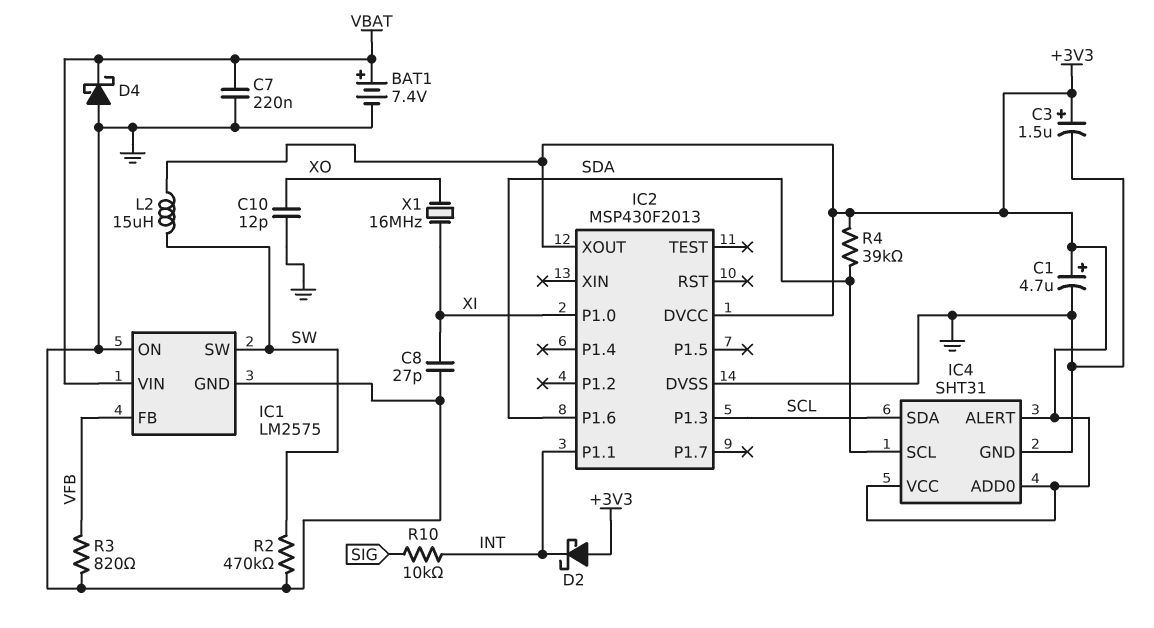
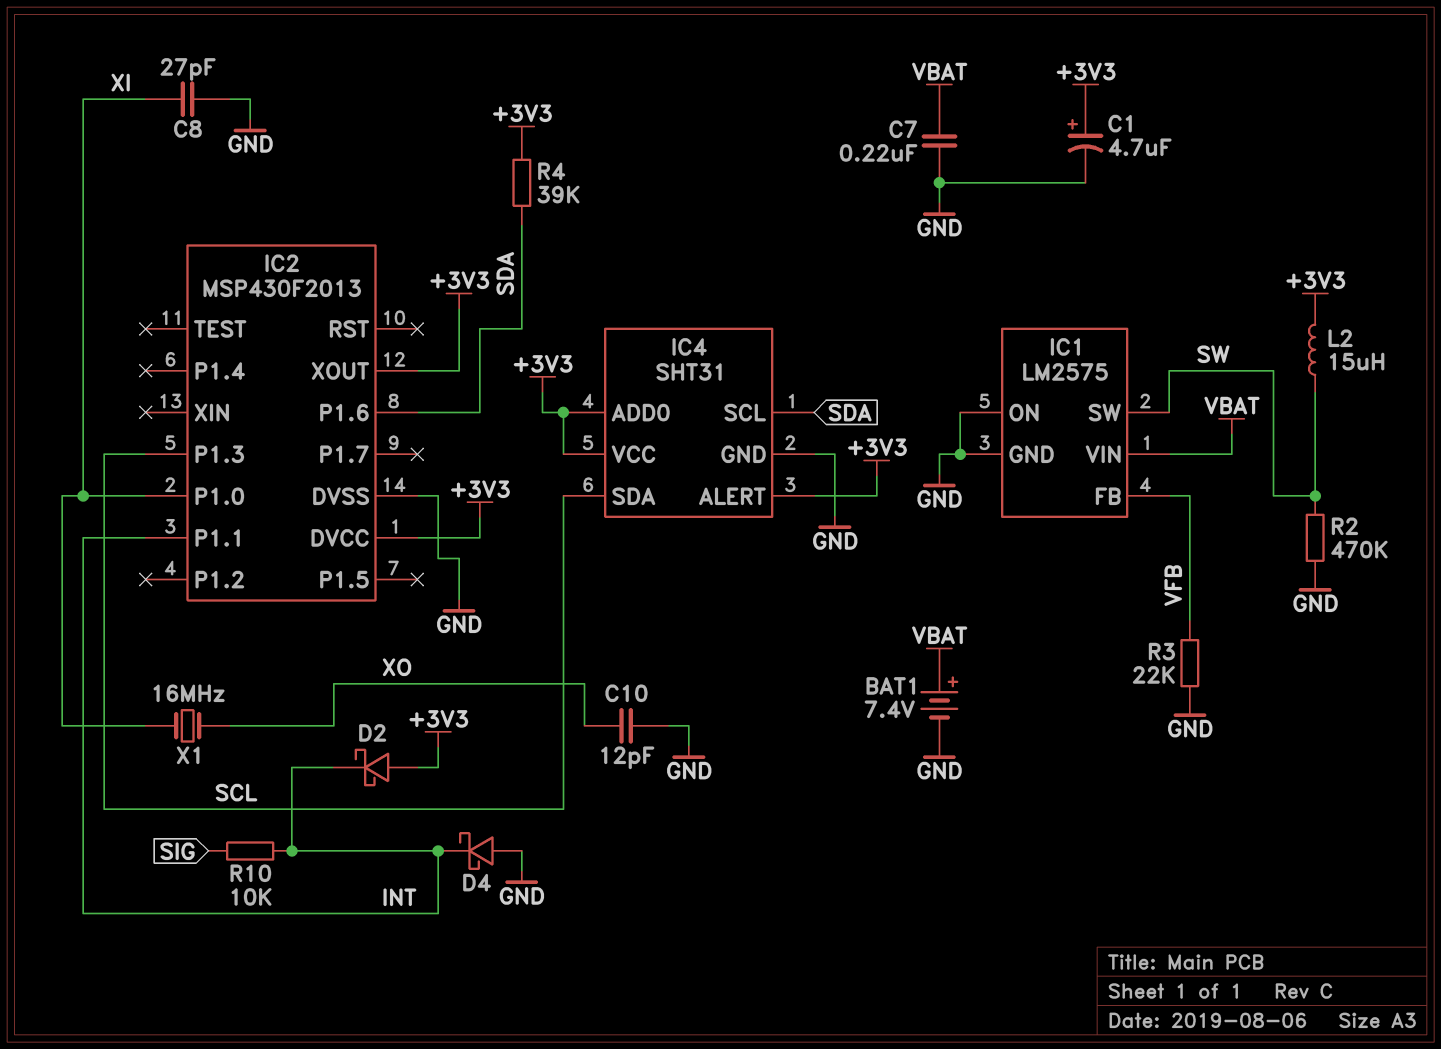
C3: 1.5uF (plus +3V3, minus GND) -> none
D4: schottky (A GND, K VBAT) -> schottky (A GND, K INT)
R3: 820 (GND, VFB) -> 22k (GND, VFB)

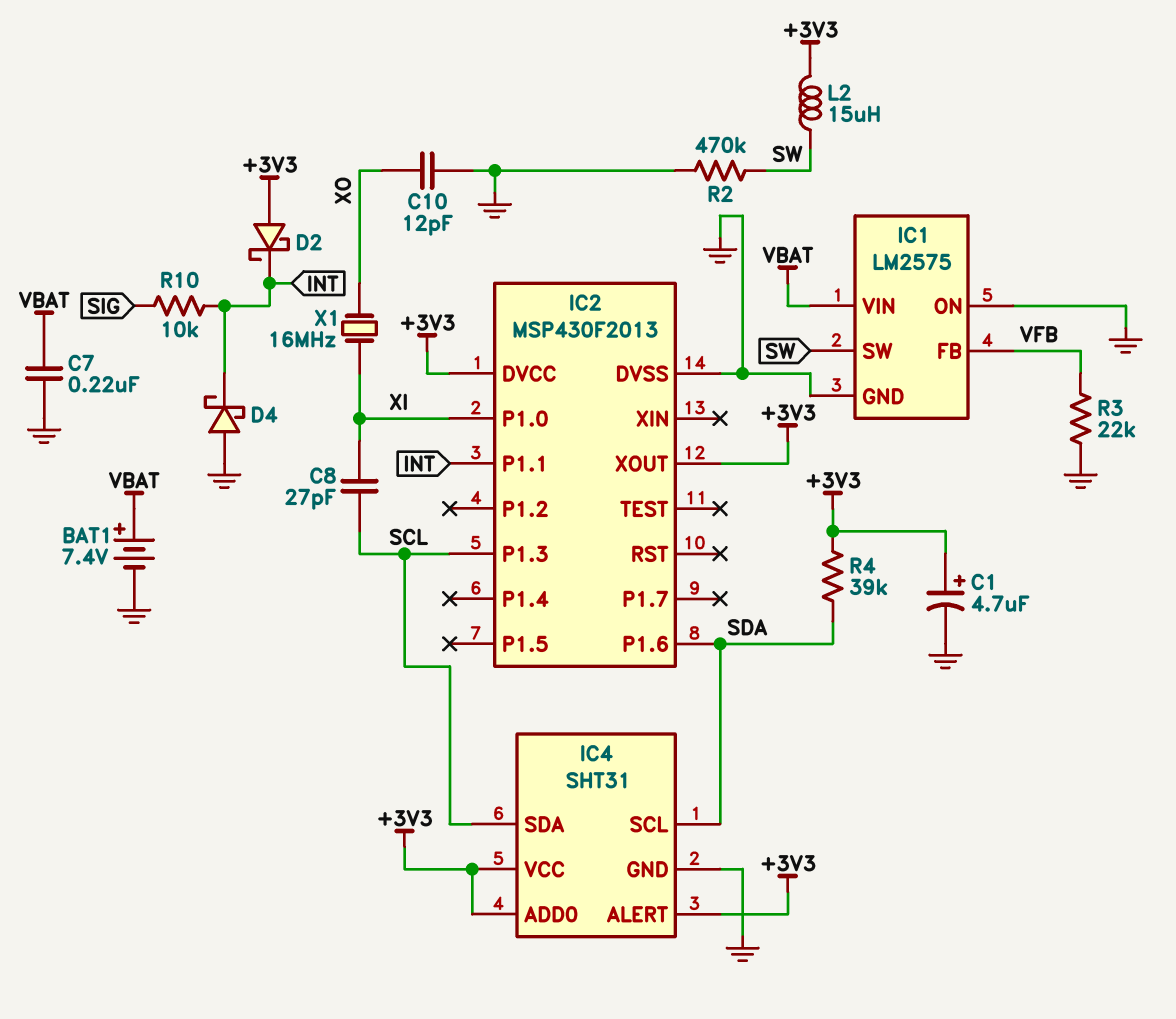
C8: 27pF (GND, XI) -> 27pF (SCL, XI)

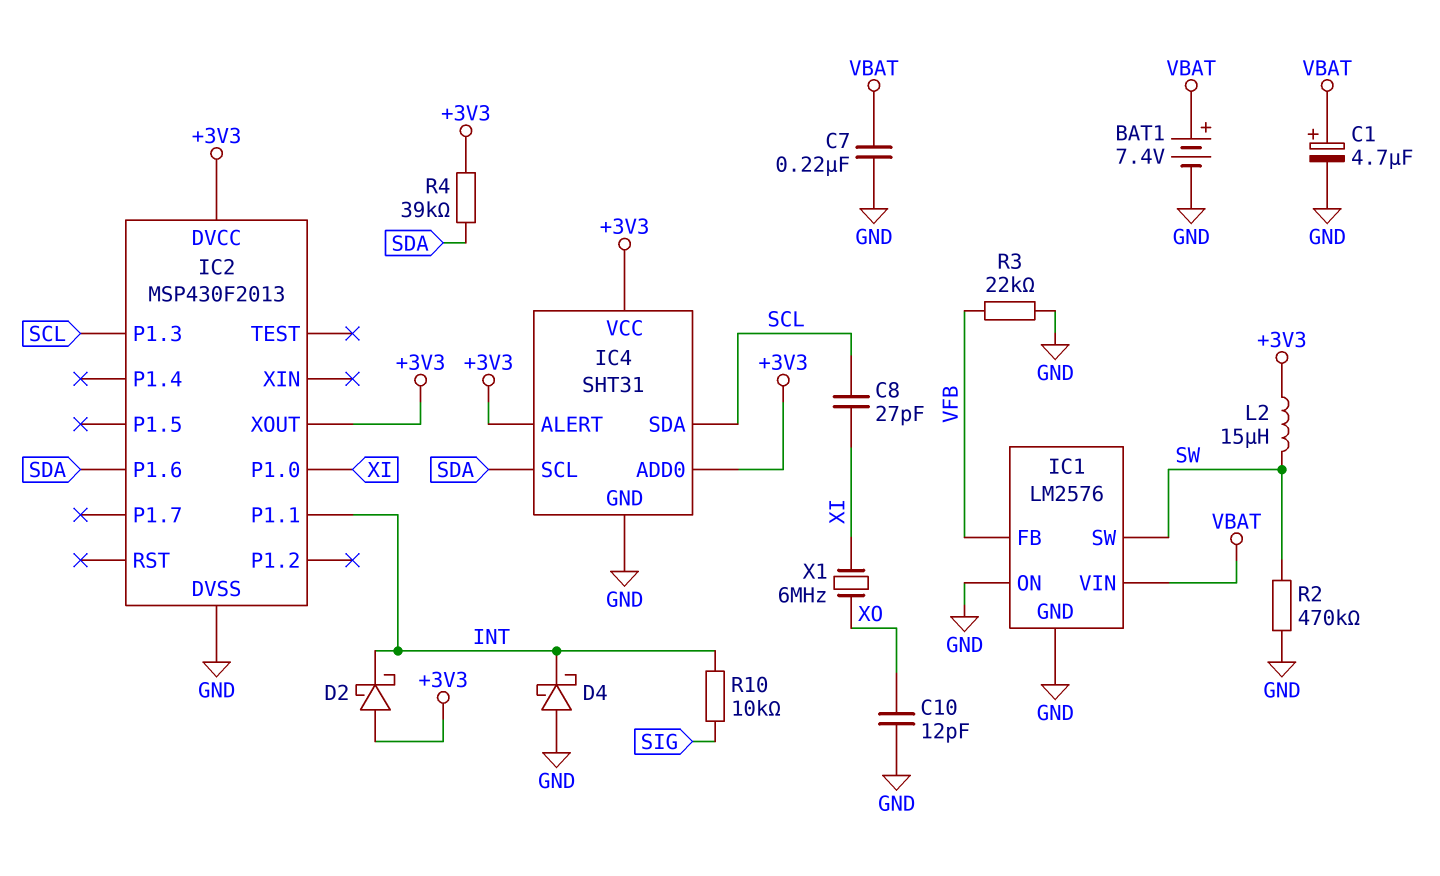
C1: 4.7uF (plus +3V3, minus GND) -> 4.7uF (plus VBAT, minus GND)
IC1: LM2575 -> LM2576
X1: 16MHz (XI, XO) -> 6MHz (XI, XO)

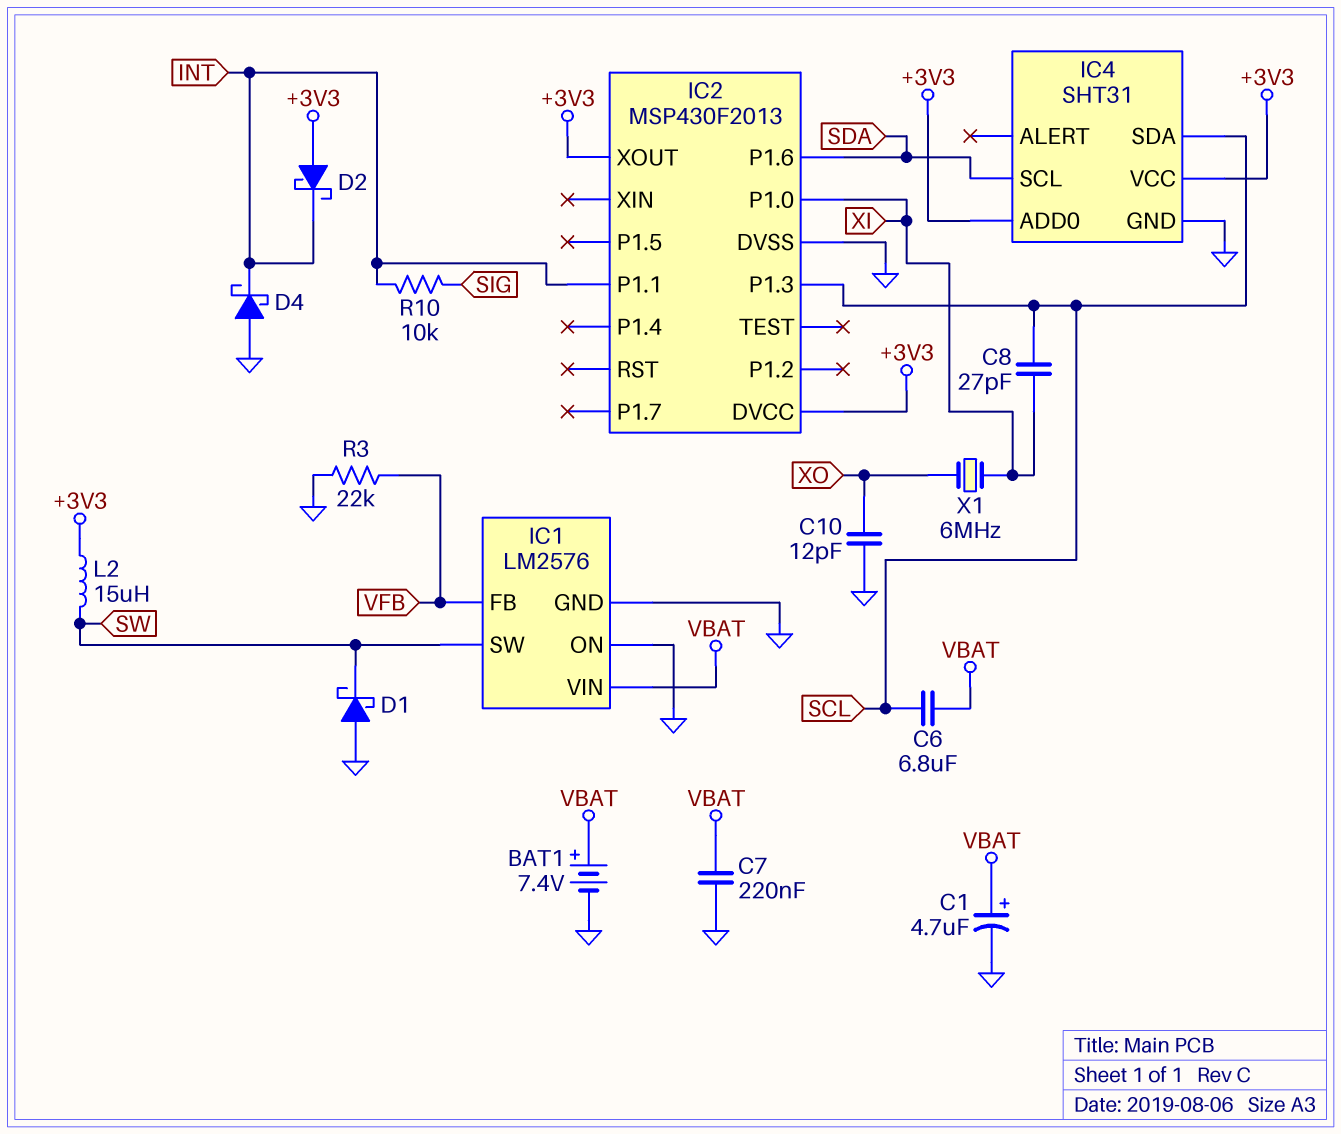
C6: none -> 6.8uF (SCL, VBAT)
D1: none -> schottky (A GND, K SW)
IC4 pin ALERT: +3V3 -> none
R2: 470k (GND, SW) -> none
R4: 39k (+3V3, SDA) -> none

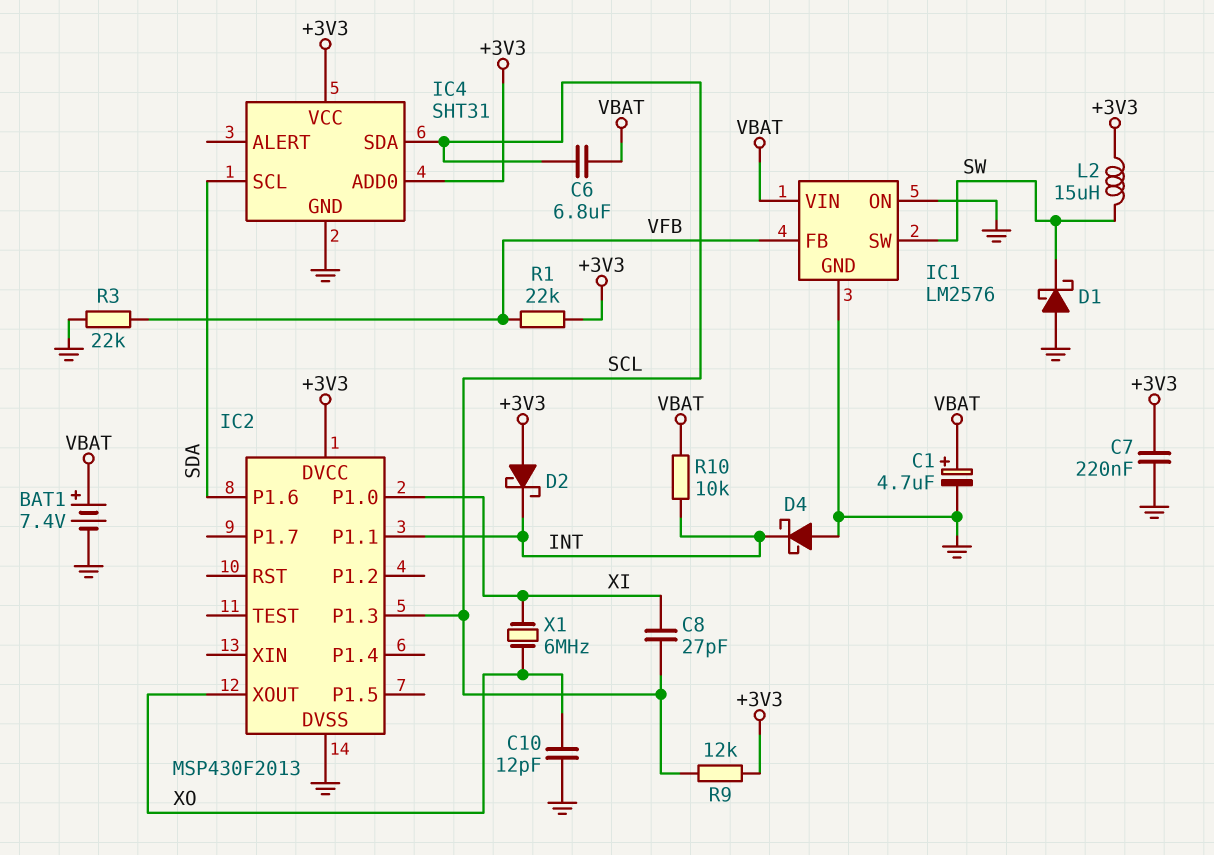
C7: 220nF (GND, VBAT) -> 220nF (+3V3, GND)
IC2 pin XOUT: +3V3 -> XO
R1: none -> 22k (+3V3, VFB)
R9: none -> 12k (+3V3, SCL)
R10: 10k (INT, SIG) -> 10k (INT, VBAT)

